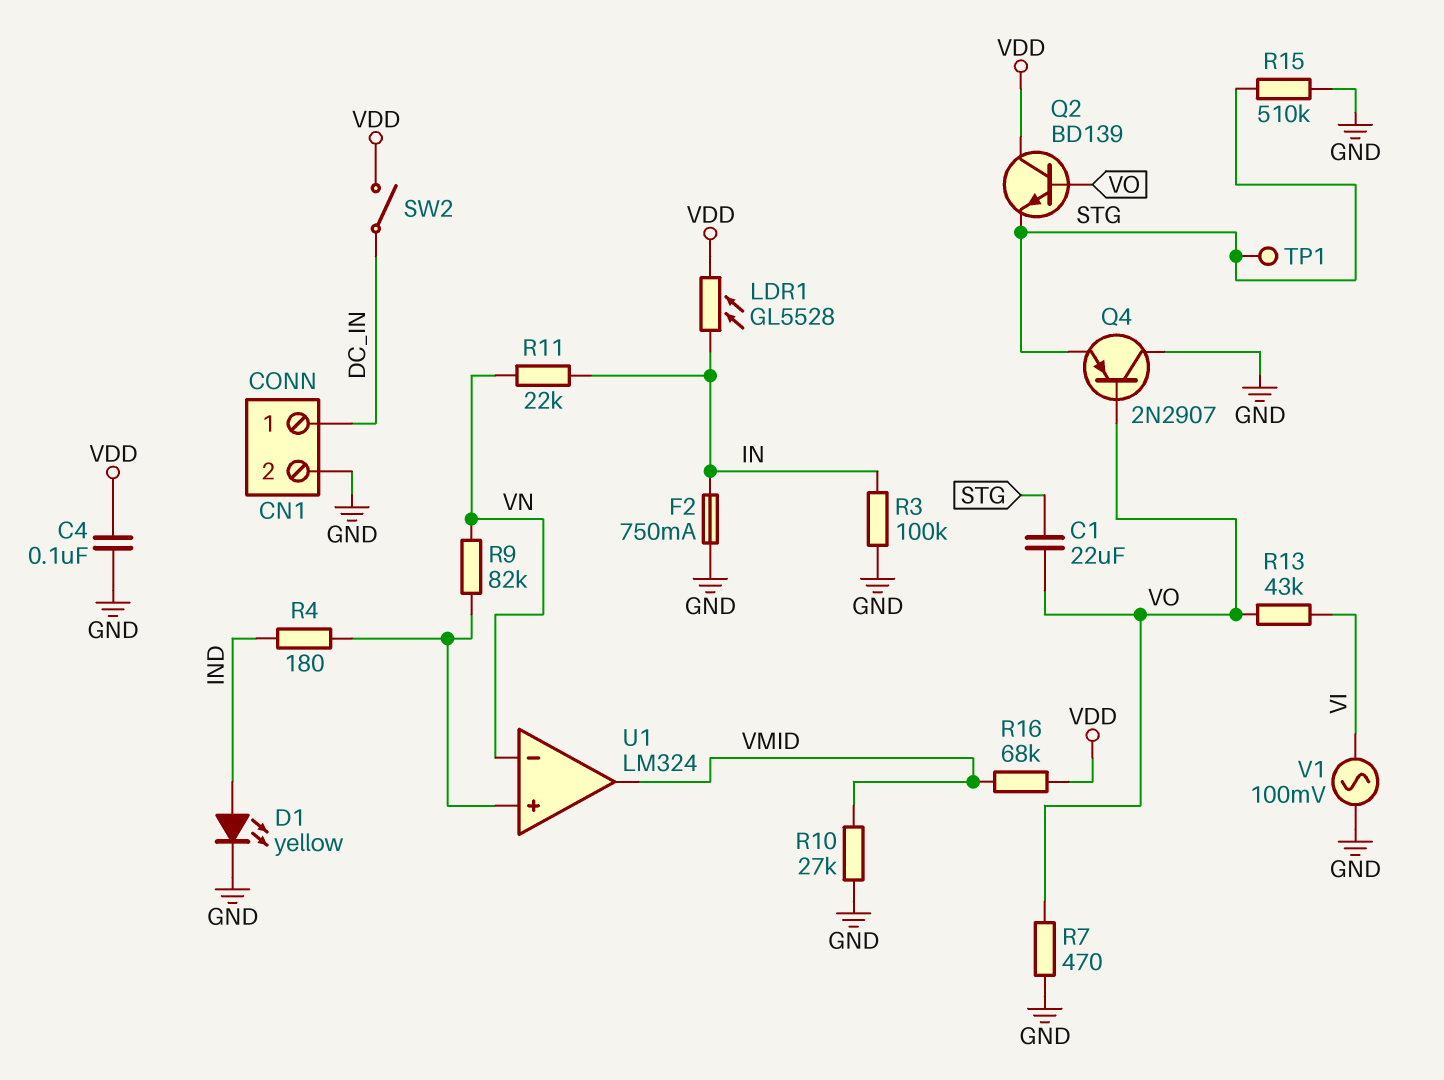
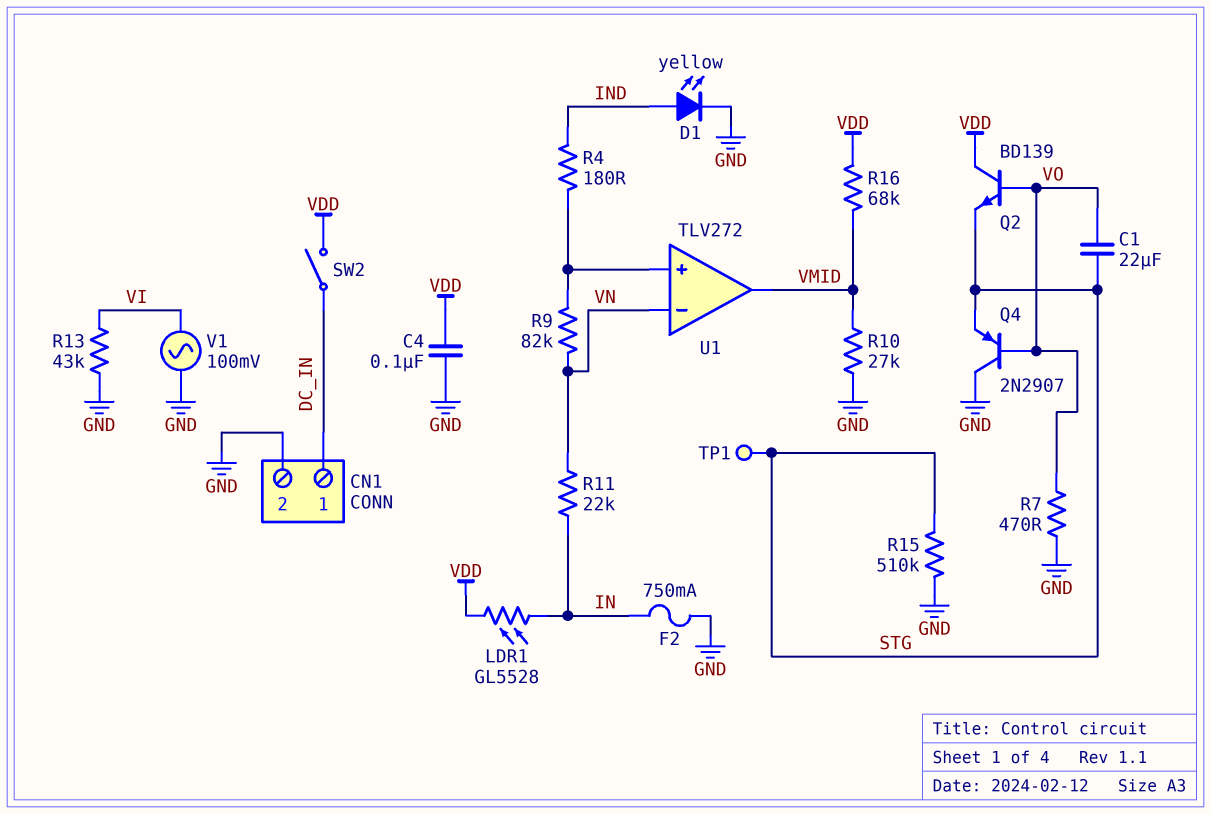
R3: 100k (GND, IN) -> none
R13: 43k (VI, VO) -> 43k (GND, VI)
U1: LM324 -> TLV272

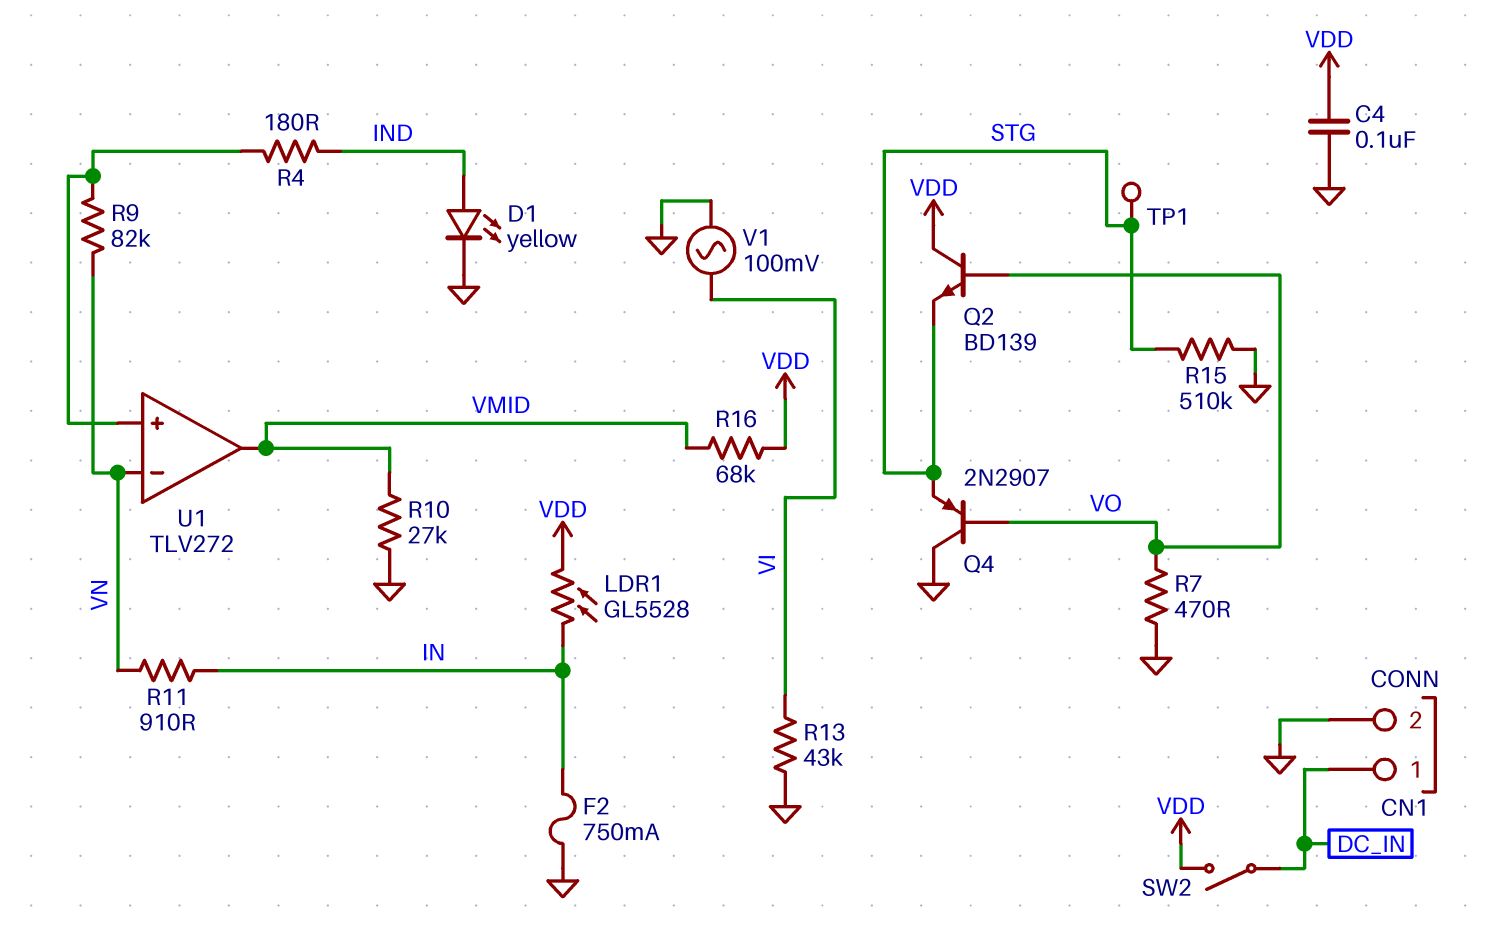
C1: 22uF (STG, VO) -> none
R11: 22k (IN, VN) -> 910 (IN, VN)

